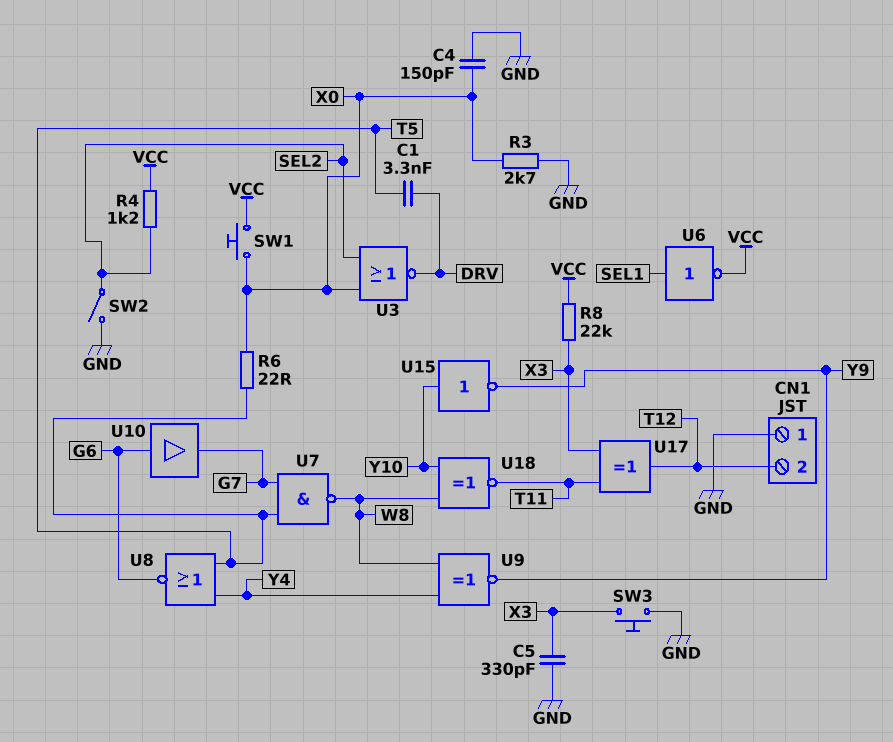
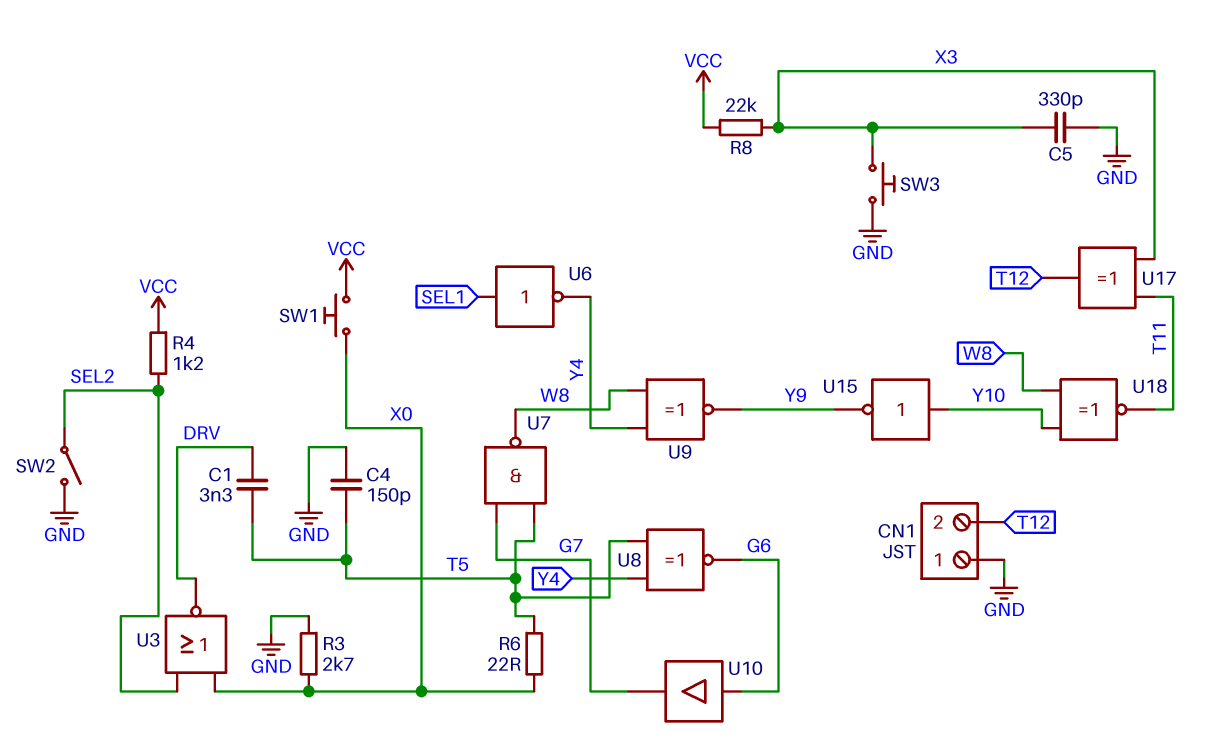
C4: 150pF (GND, X0) -> 150pF (GND, T5)
U6: NOT (in SEL1, out VCC) -> NOT (in SEL1, out Y4)
U8: NOR (in T5, in Y4, out G6) -> XNOR (in T5, in Y4, out G6)

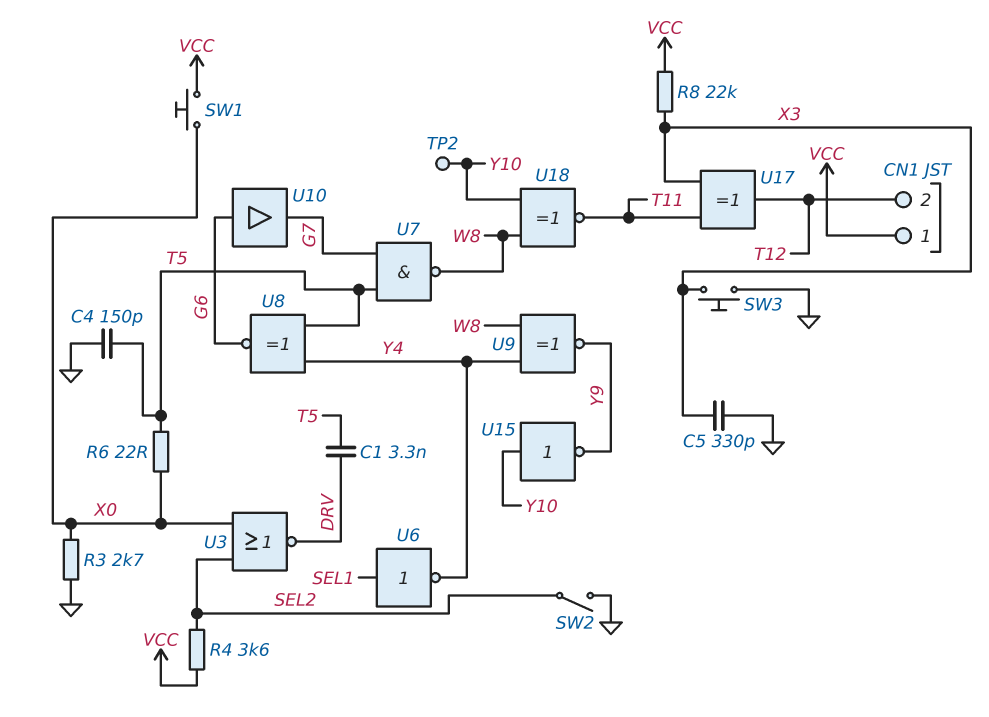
CN1 pin 1: GND -> VCC
R4: 1.2k (SEL2, VCC) -> 3.6k (SEL2, VCC)
TP2: none -> test point (Y10)

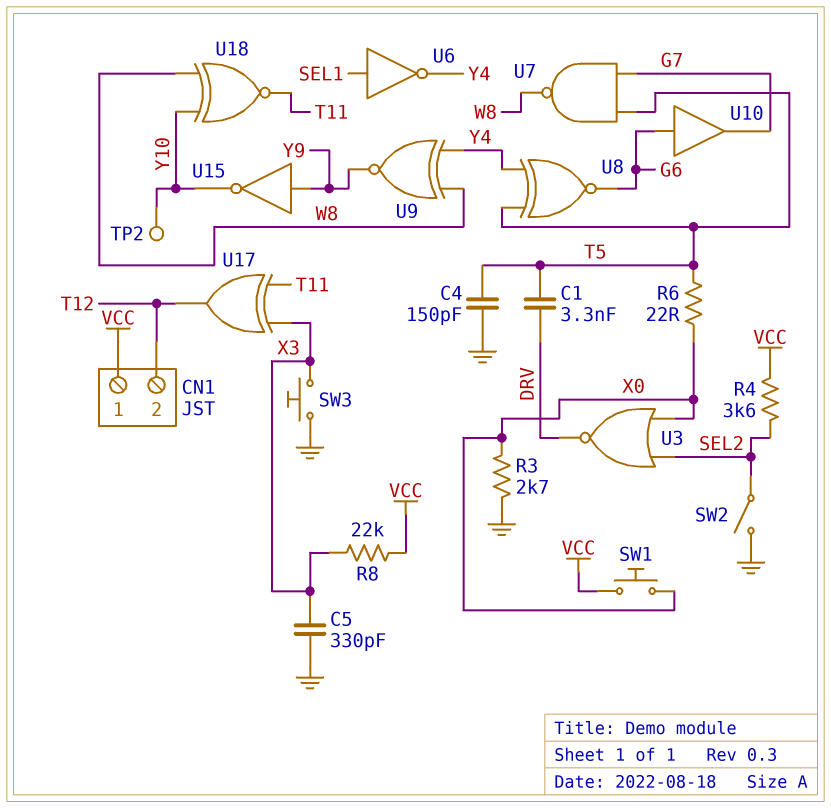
U15: NOT (in Y10, out Y9) -> NOT (in Y9, out Y10)

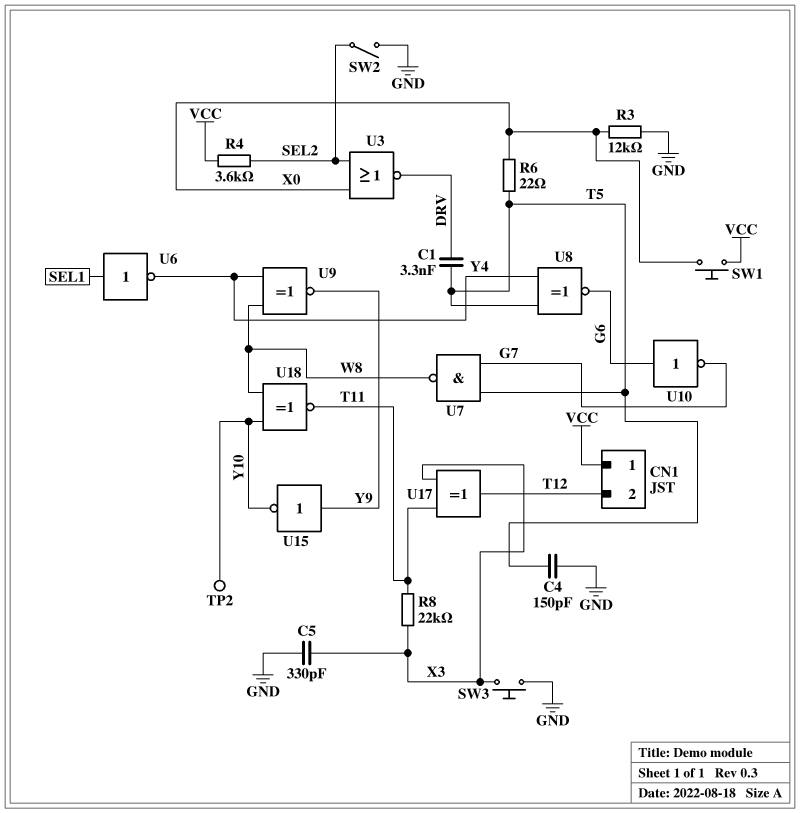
R3: 2.7k (GND, X0) -> 12k (GND, X0)
R8: 22k (VCC, X3) -> 22k (T11, X3)
U10: buffer (in G6, out G7) -> NOT (in G6, out G7)

